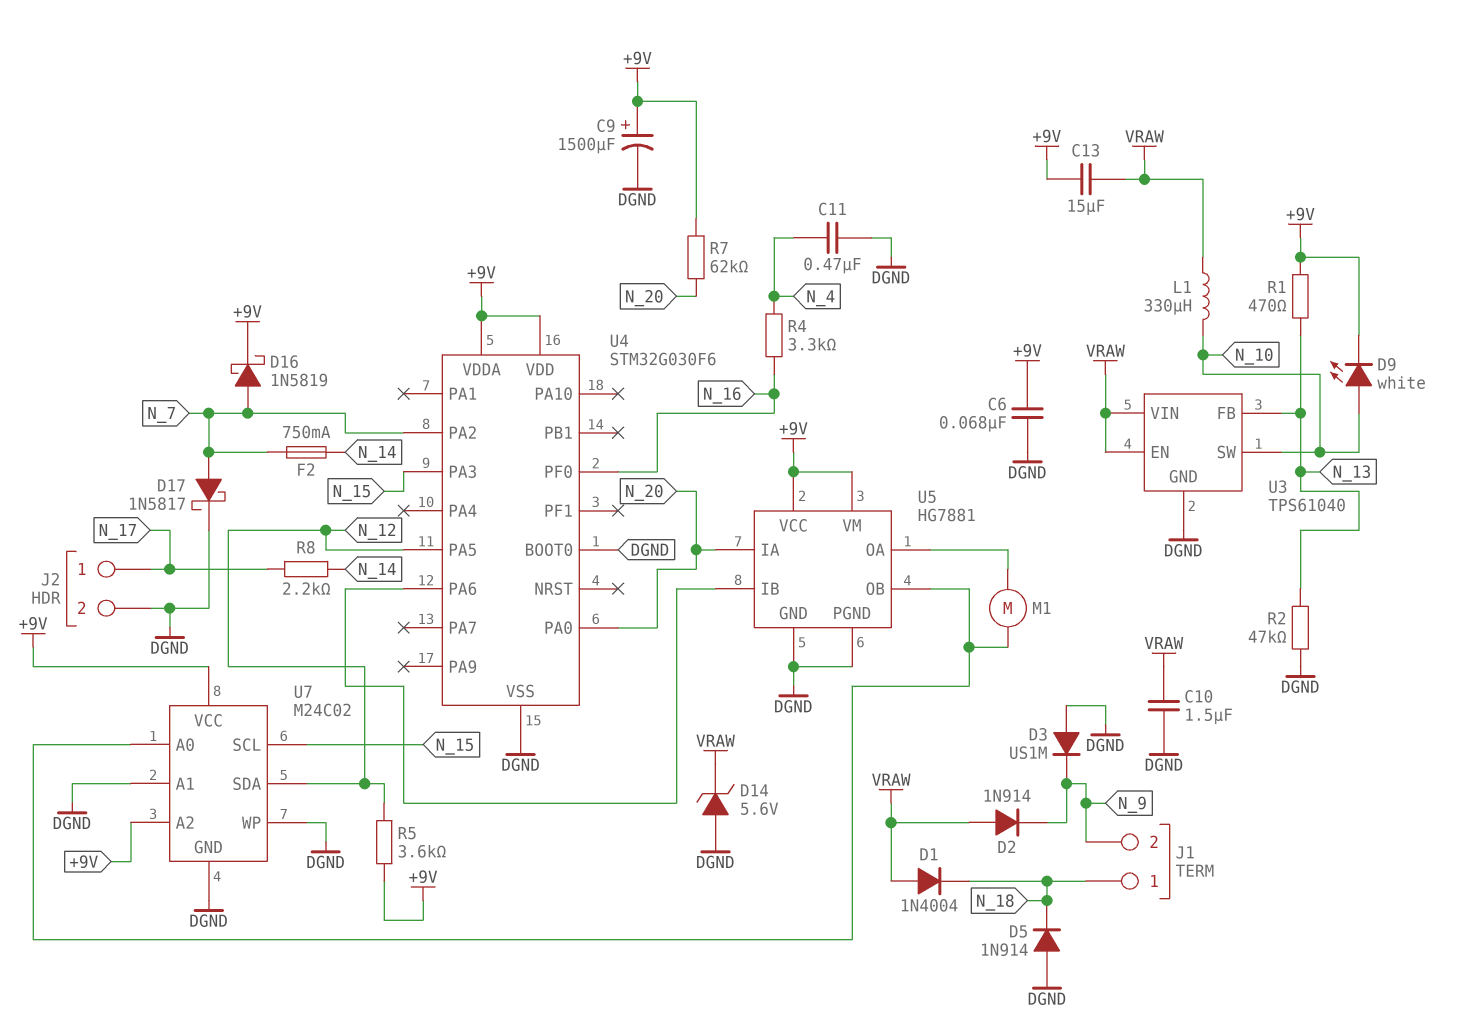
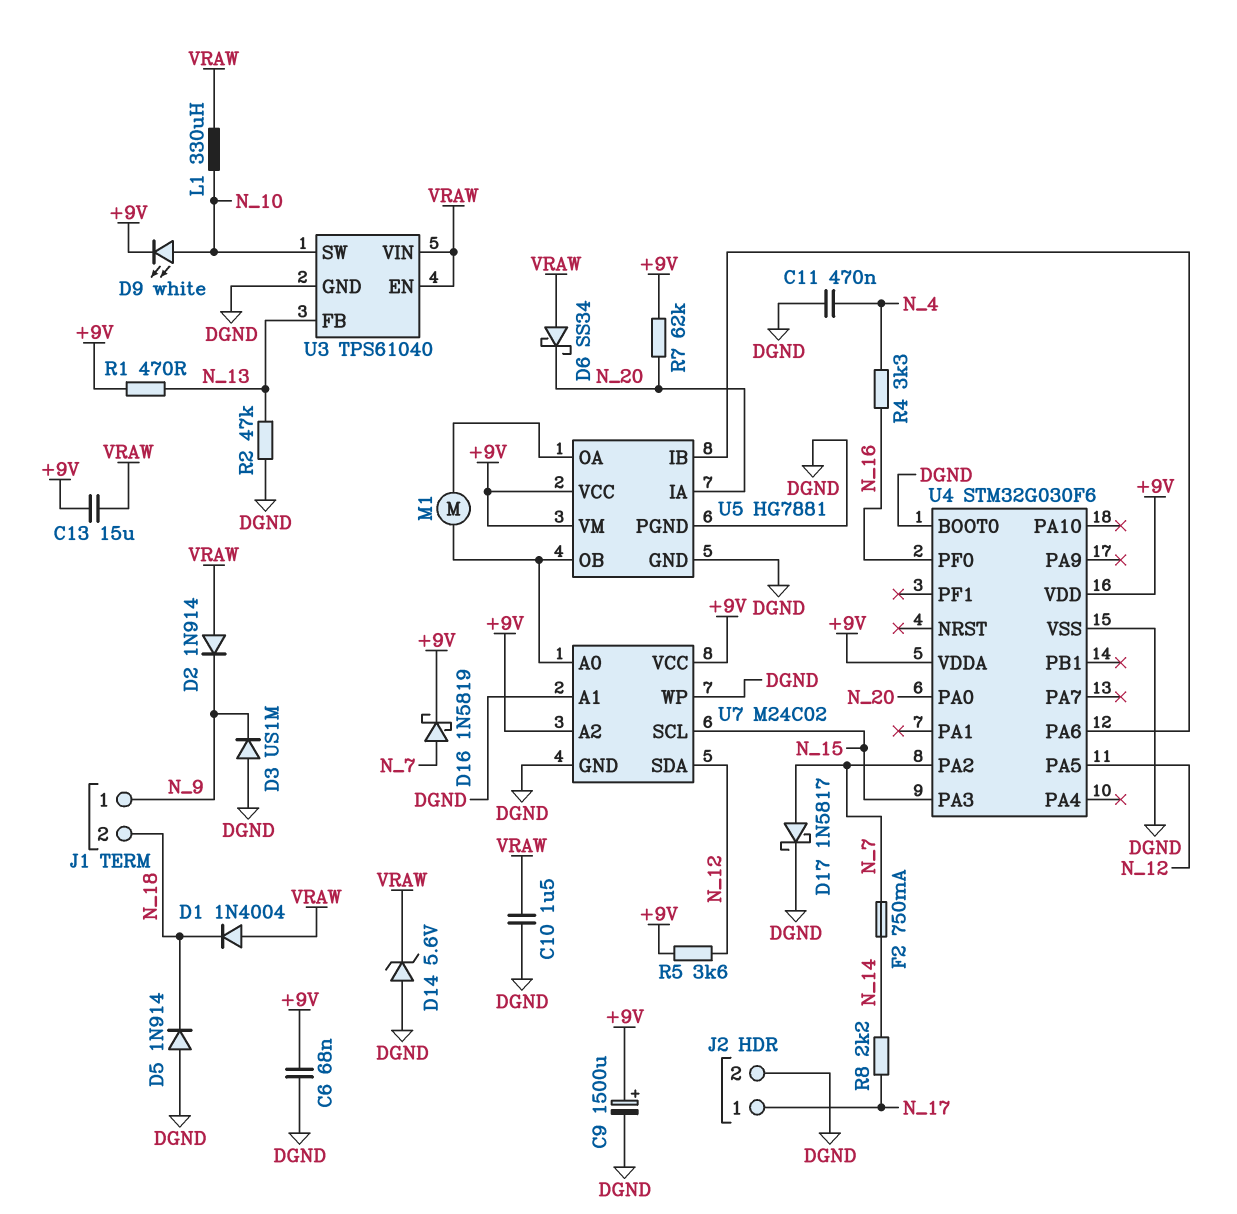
D6: none -> schottky SS34 (A VRAW, K N_20)
J1 pin 1: N_18 -> N_9
J1 pin 2: N_9 -> N_18

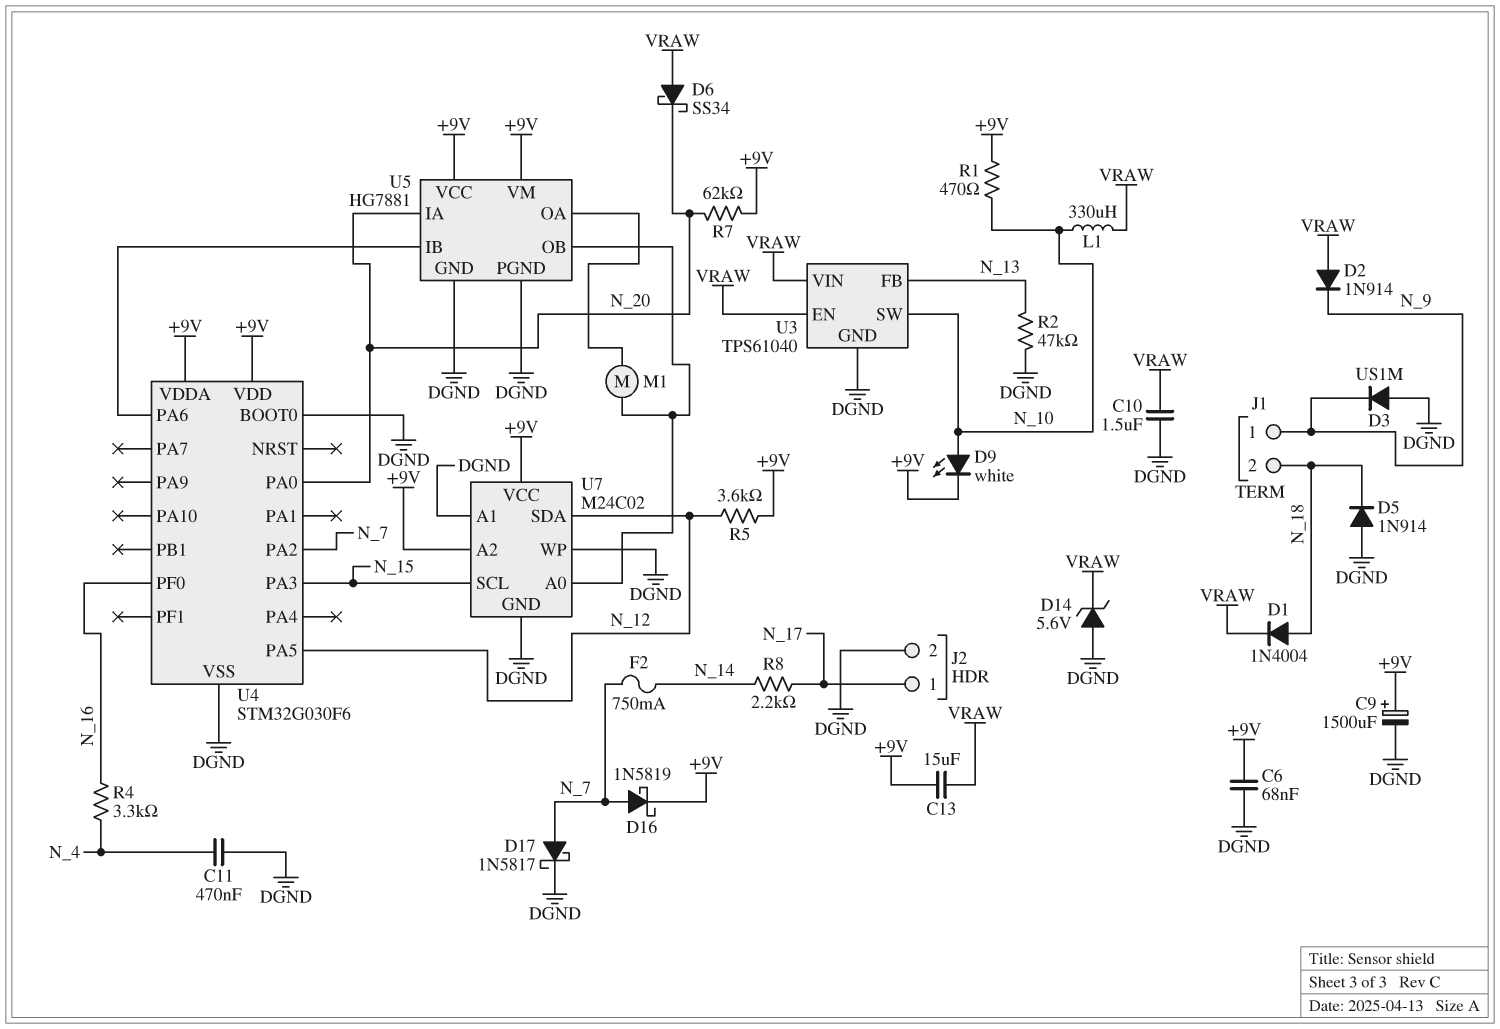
D1: diode 1N4004 (A VRAW, K N_18) -> diode 1N4004 (A N_18, K VRAW)
R1: 470 (+9V, N_13) -> 470 (+9V, N_10)

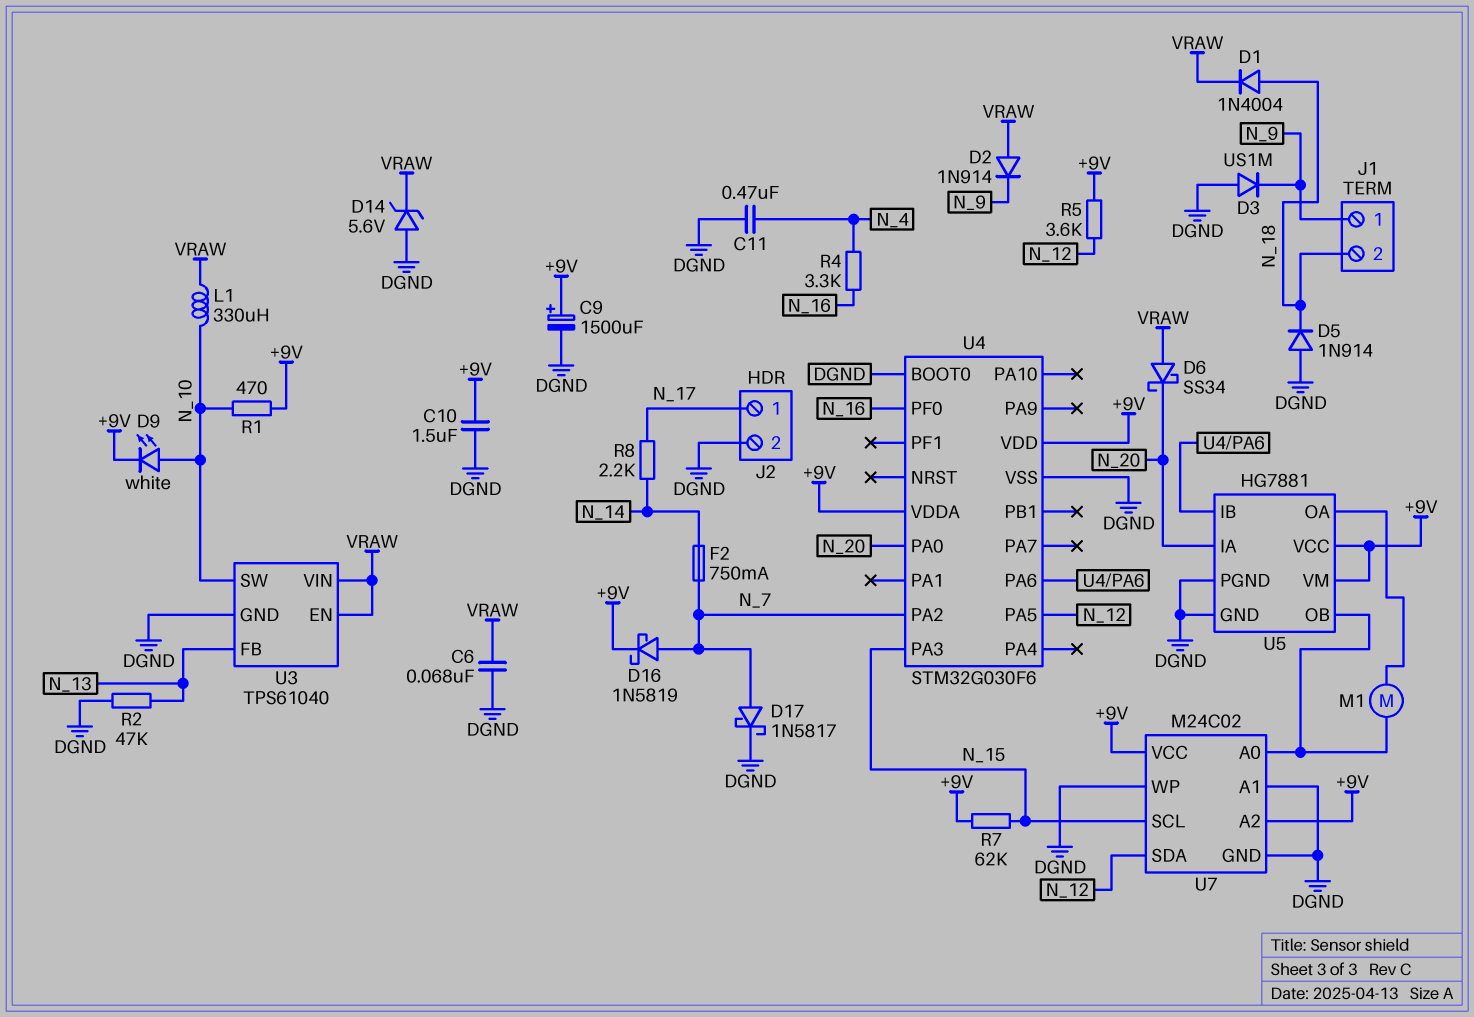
C6: 68nF (+9V, DGND) -> 68nF (DGND, VRAW)
C10: 1.5uF (DGND, VRAW) -> 1.5uF (+9V, DGND)
C13: 15uF (+9V, VRAW) -> none
R7: 62k (+9V, N_20) -> 62k (+9V, N_15)

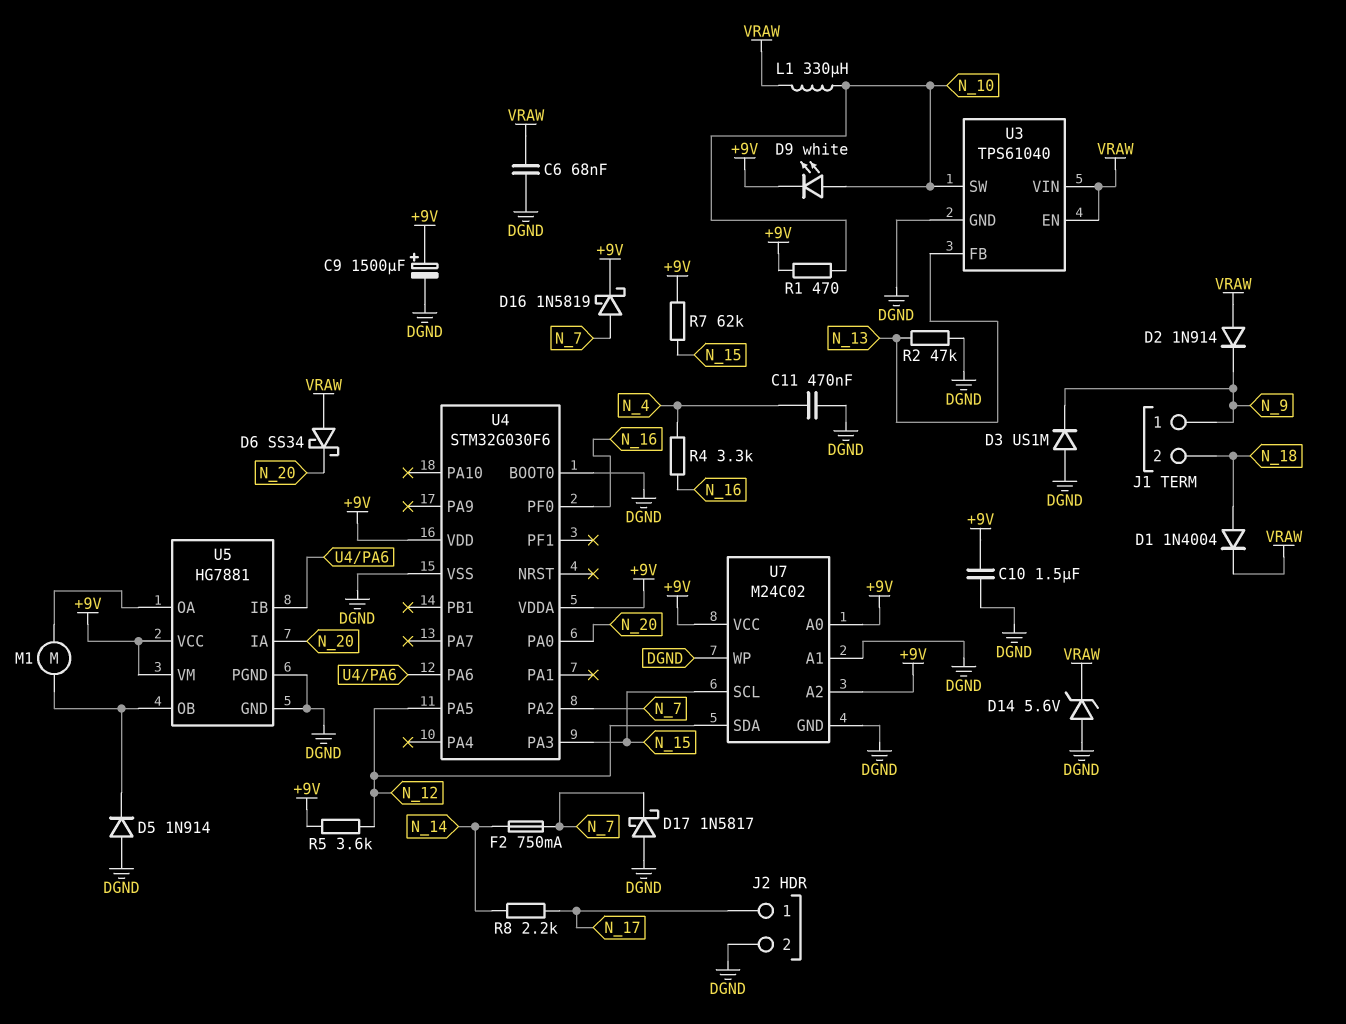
D5: diode 1N914 (A DGND, K N_18) -> diode 1N914 (A DGND, K U5/OB)
D17: schottky 1N5817 (A N_7, K DGND) -> schottky 1N5817 (A DGND, K N_7)
U7 pin A0: U5/OB -> +9V

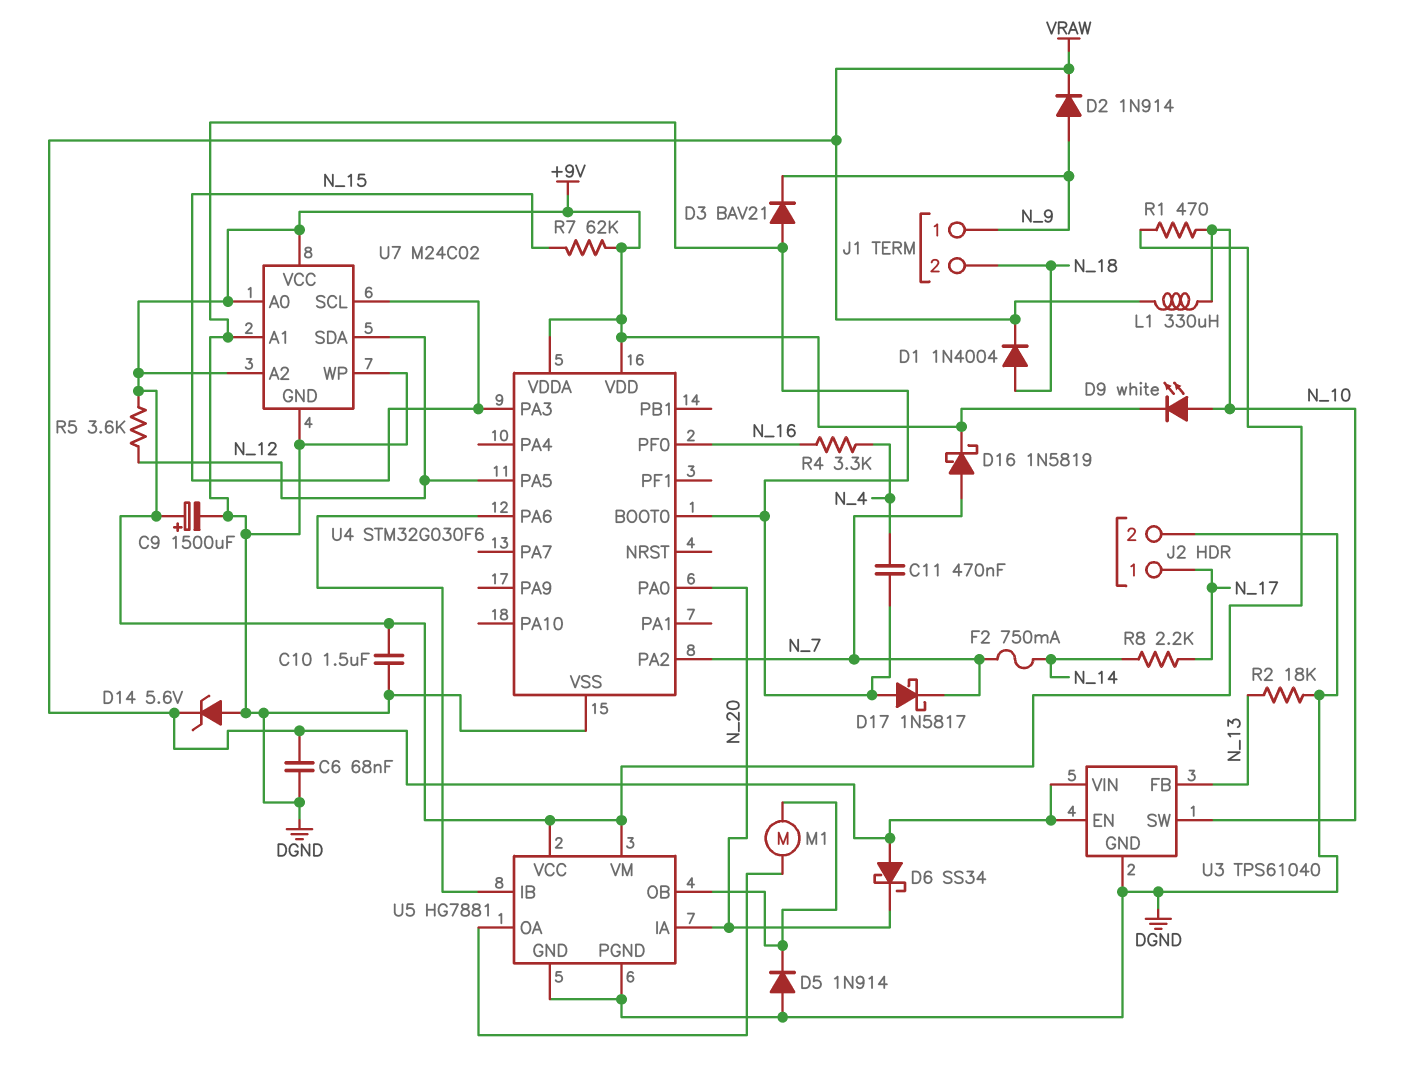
D2: diode 1N914 (A VRAW, K N_9) -> diode 1N914 (A N_9, K VRAW)
D3: diode US1M (A DGND, K N_9) -> diode BAV21 (A DGND, K N_9)
R2: 47k (DGND, N_13) -> 18k (DGND, N_13)

